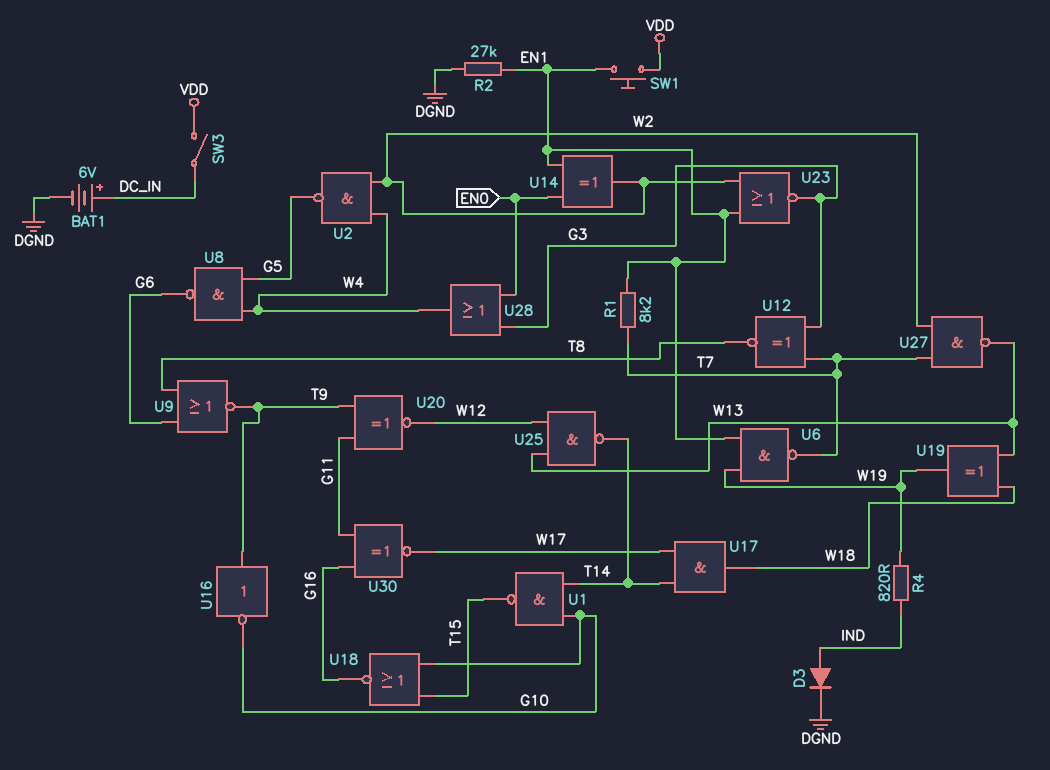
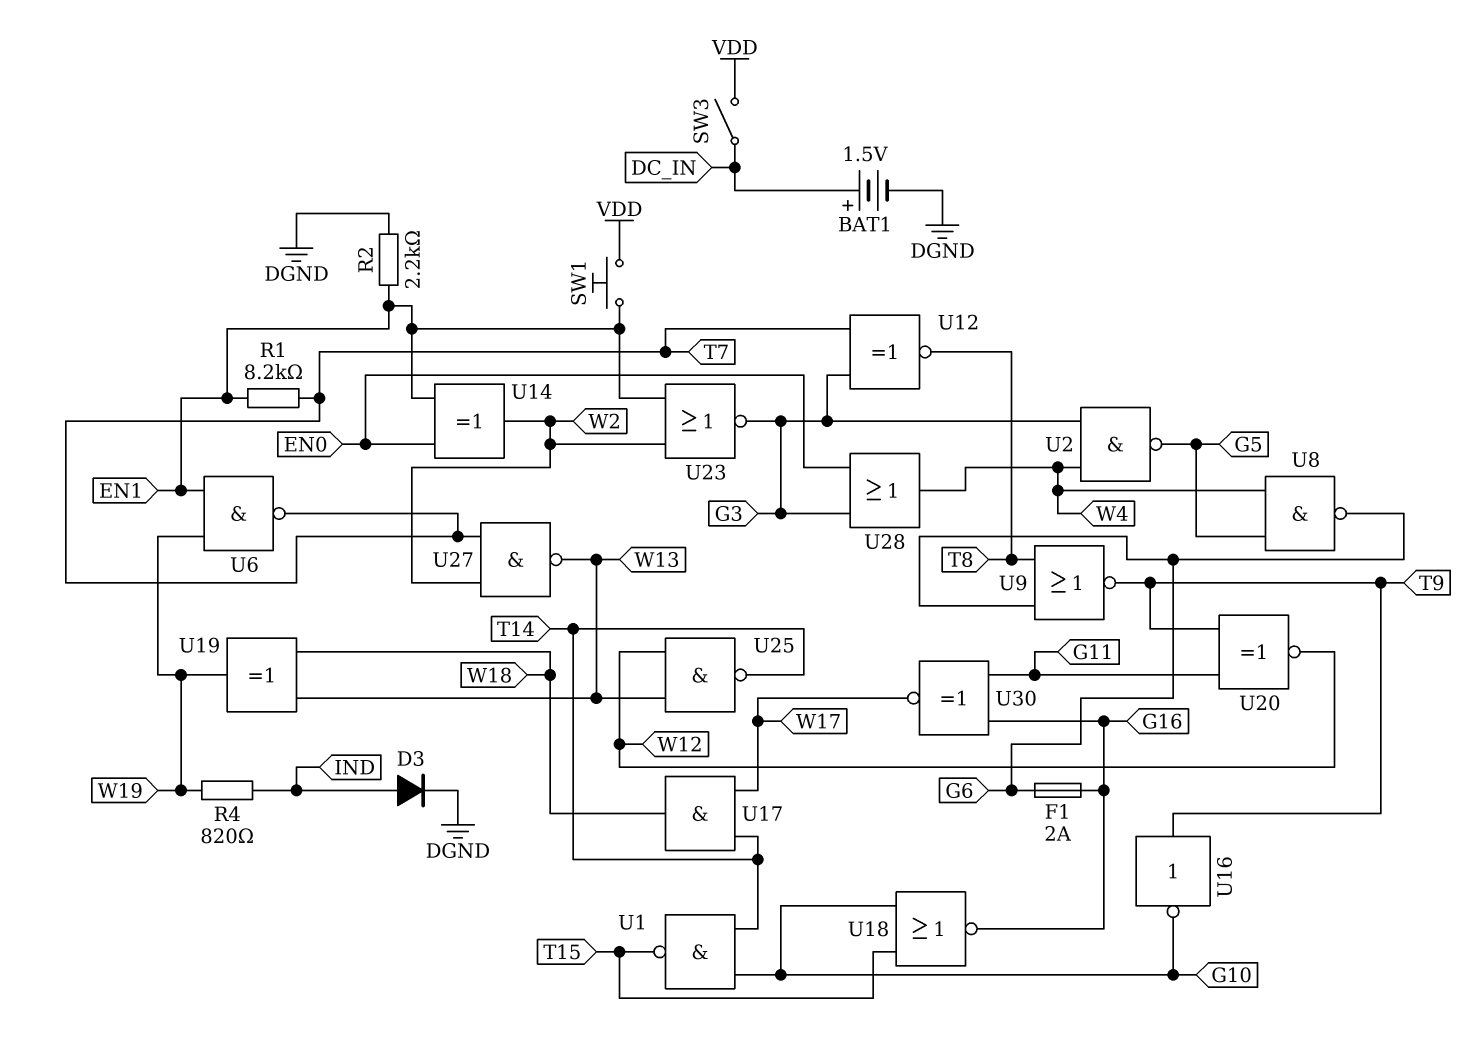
BAT1: 6V (plus DC_IN, minus DGND) -> 1.5V (plus DC_IN, minus DGND)
F1: none -> 2A (G6, G16)
R2: 27k (DGND, EN1) -> 2.2k (DGND, EN1)
U2: NAND (in W2, in W4, out G5) -> NAND (in G3, in W4, out G5)

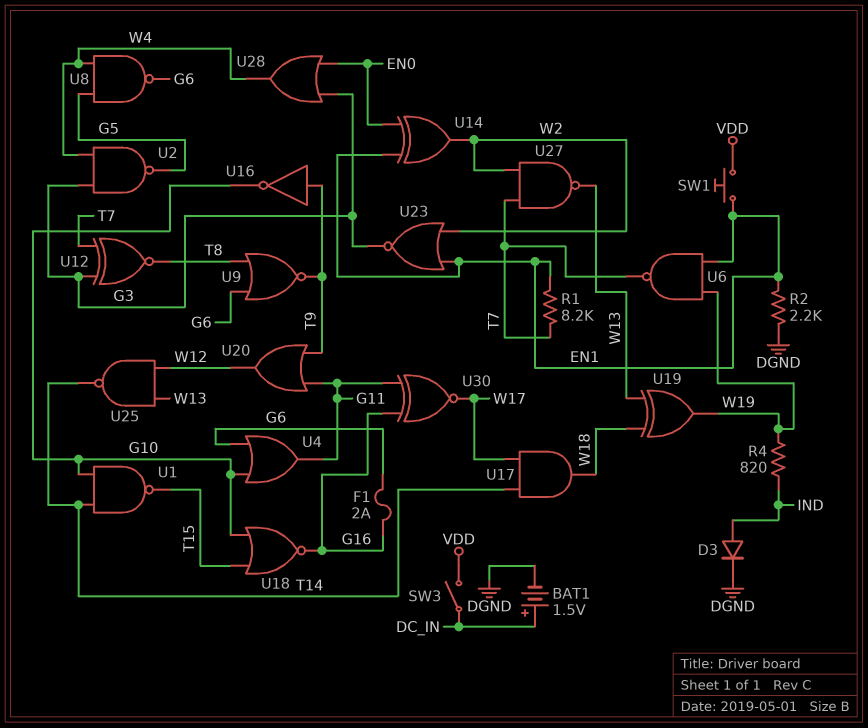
U4: none -> OR (in G6, in G10, out G11)
U20: XNOR (in G11, in T9, out W12) -> OR (in G11, in T9, out W12)

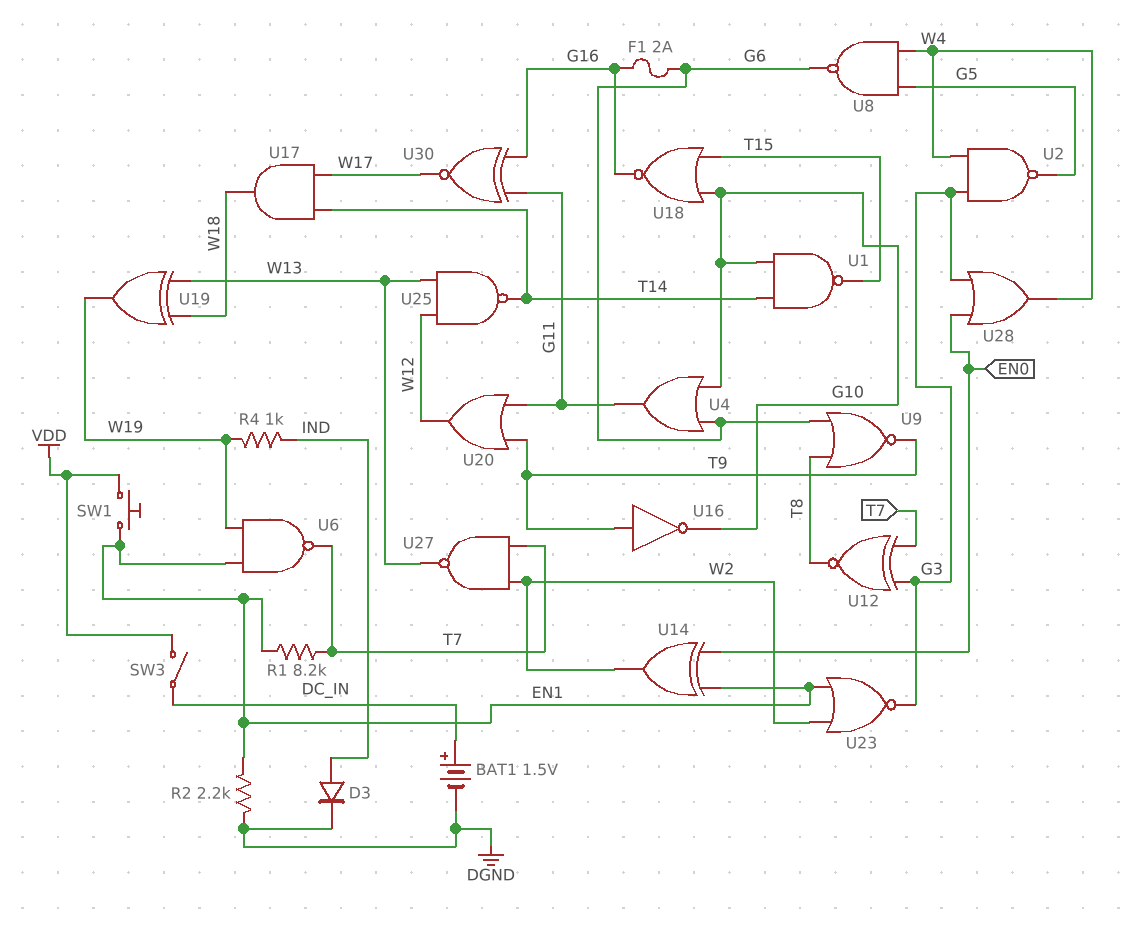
R4: 820 (IND, W19) -> 1k (IND, W19)

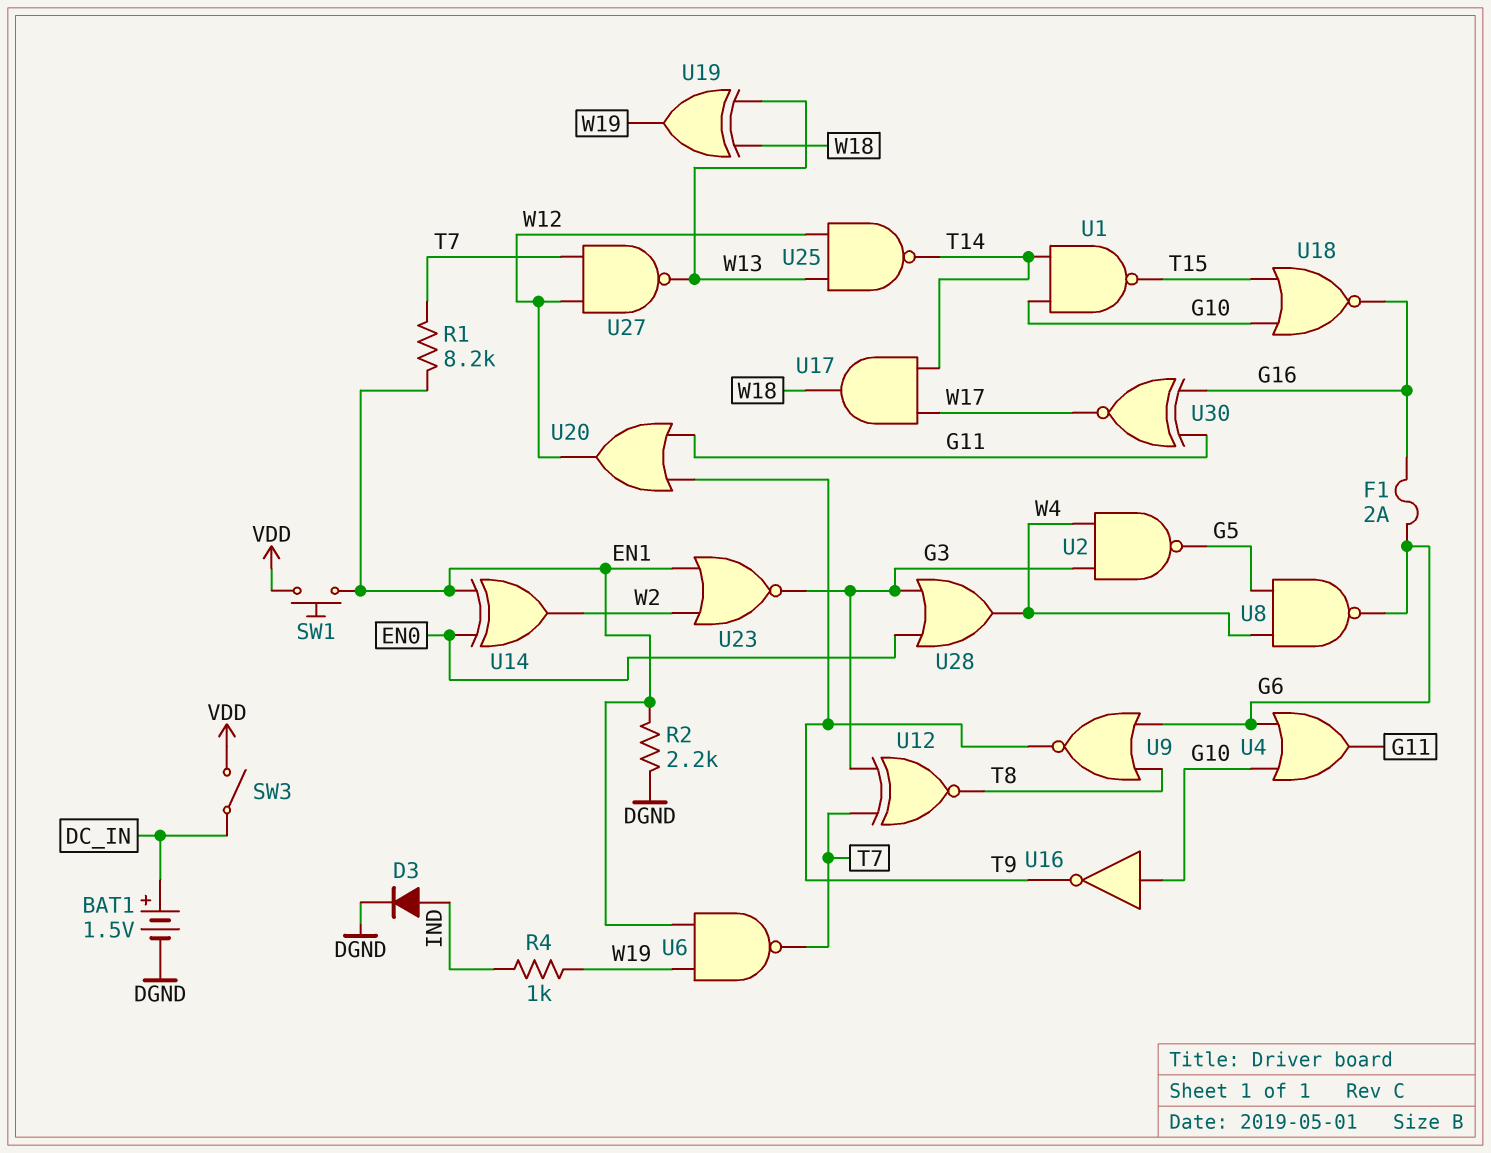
U16: NOT (in T9, out G10) -> NOT (in G10, out T9)
U27: NAND (in T7, in W2, out W13) -> NAND (in T7, in W12, out W13)

